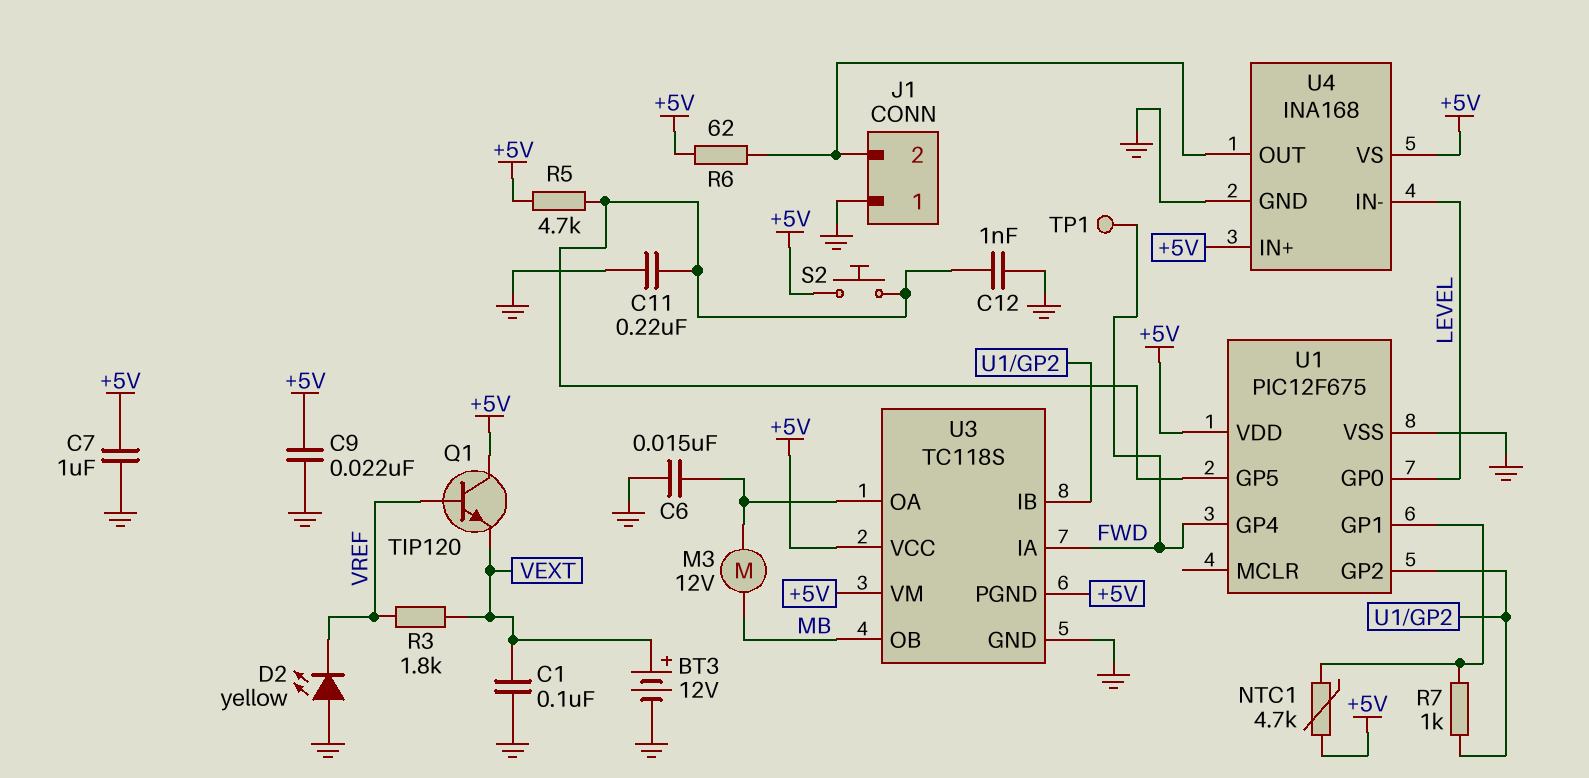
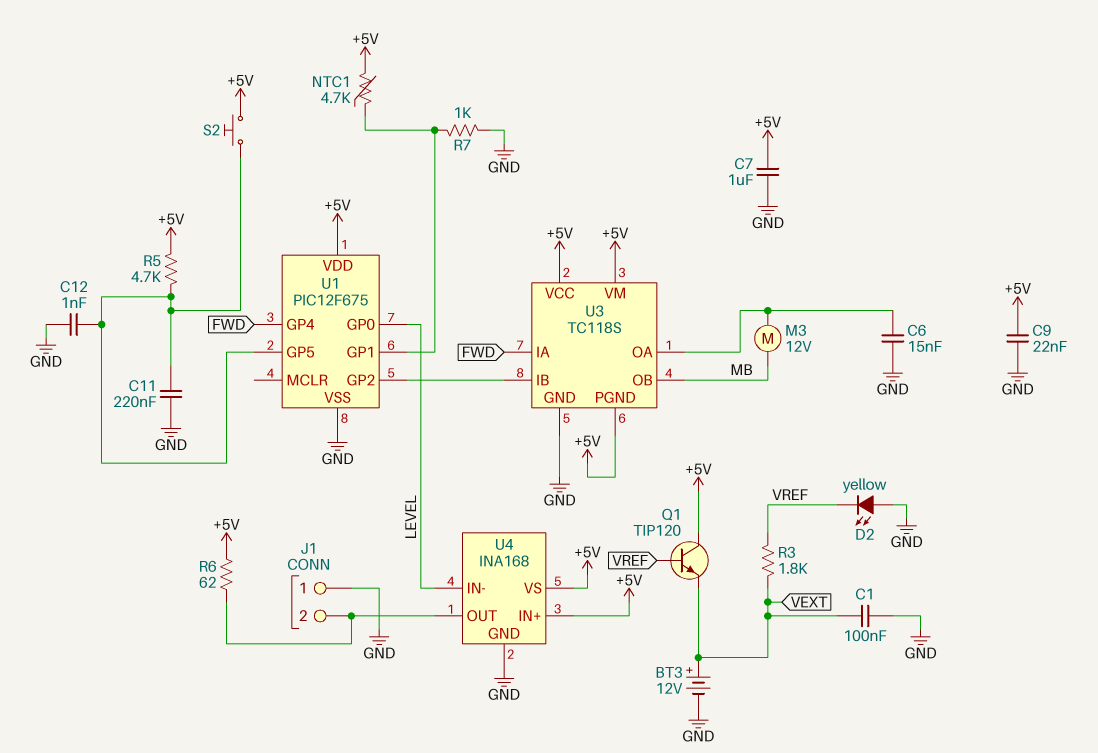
R7: 1k (U1/GP1, U1/GP2) -> 1k (GND, U1/GP1)
TP1: test point (FWD) -> none

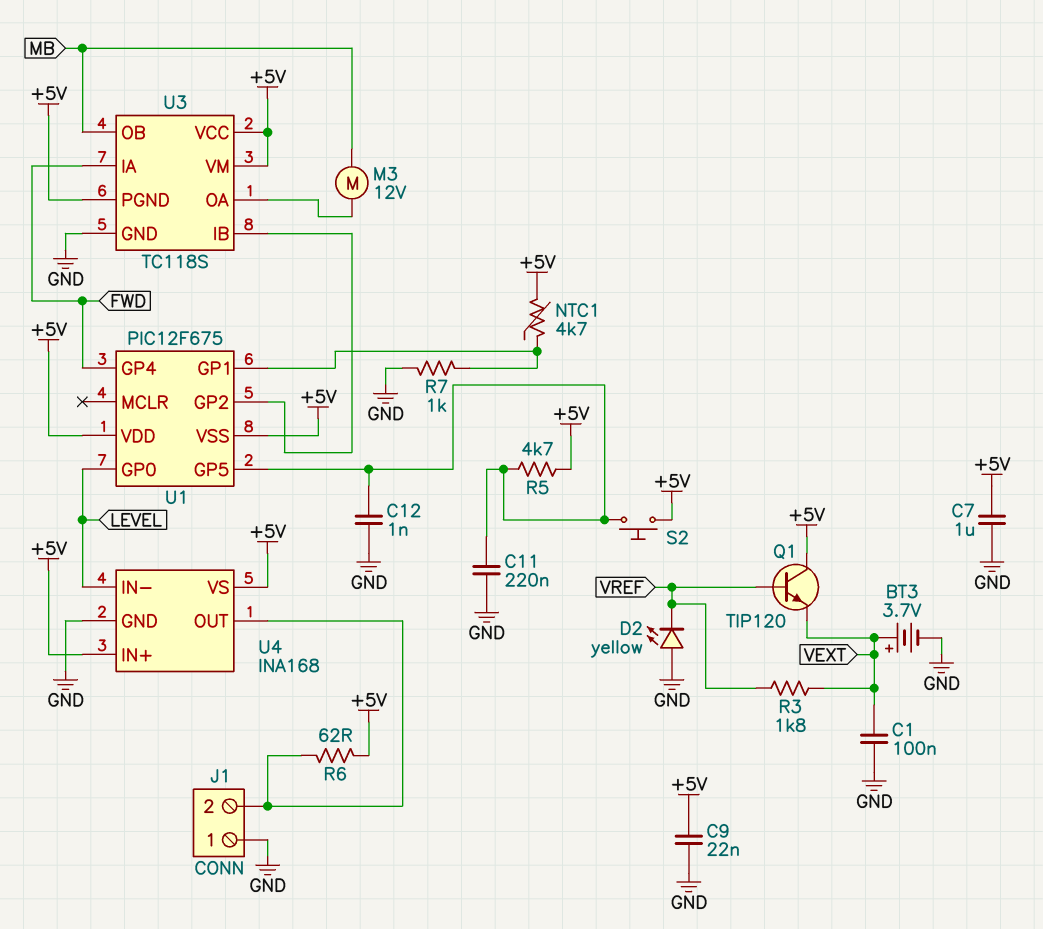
BT3: 12V (plus VEXT, minus GND) -> 3.7V (plus VEXT, minus GND)
C6: 15nF (GND, U3/OA) -> none
U1 pin VSS: GND -> +5V

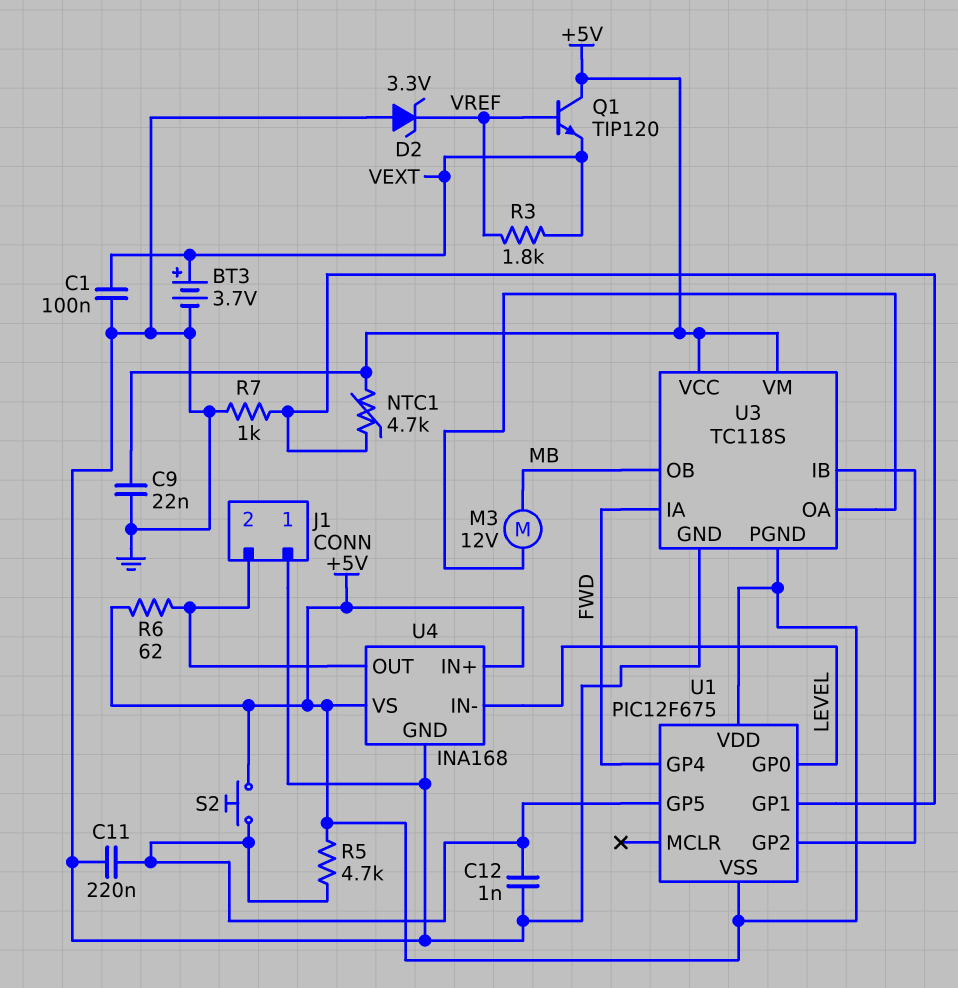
C7: 1uF (+5V, GND) -> none
D2: LED yellow (A GND, K VREF) -> zener 3.3V (A GND, K VREF)

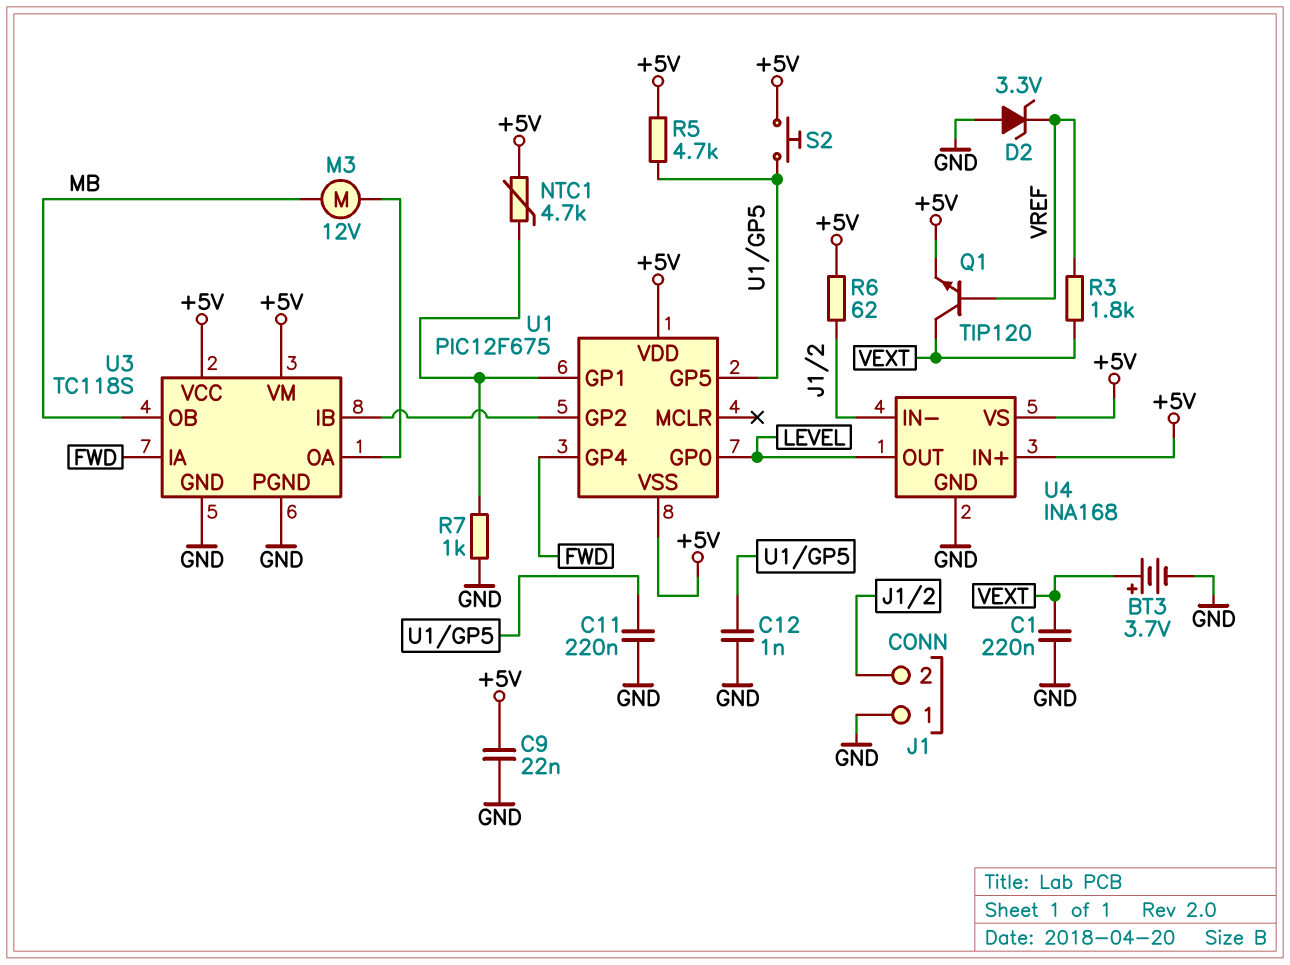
C1: 100nF (GND, VEXT) -> 220nF (GND, VEXT)
Q1: NPN TIP120 (B VREF, C +5V, E VEXT) -> NPN TIP120 (B VREF, C VEXT, E +5V)
U3 pin PGND: +5V -> GND
U4 pin IN-: LEVEL -> J1/2
U4 pin OUT: J1/2 -> LEVEL

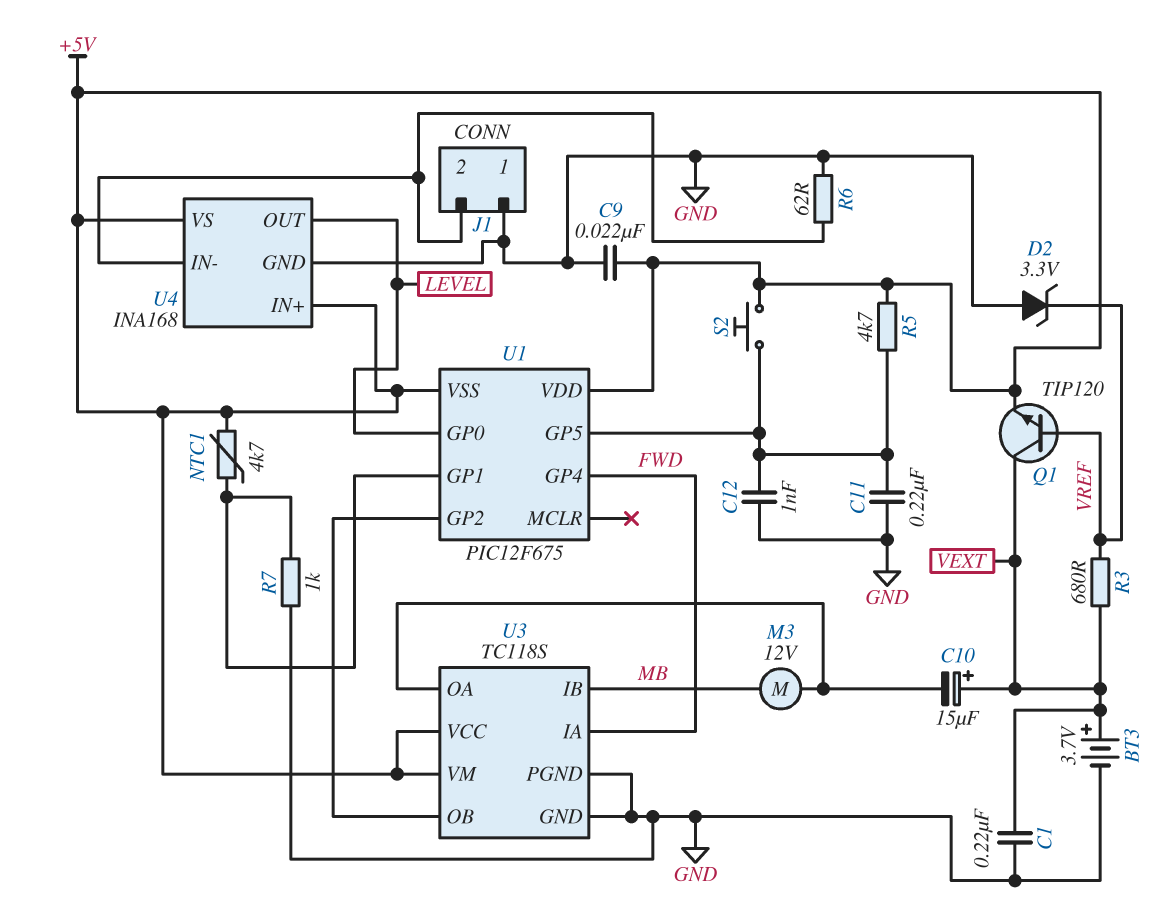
C10: none -> 15uF (plus VEXT, minus U3/OA)
R3: 1.8k (VEXT, VREF) -> 680 (VEXT, VREF)
R6: 62 (+5V, J1/2) -> 62 (GND, J1/2)
U3 pin IB: U1/GP2 -> MB
U3 pin OB: MB -> U1/GP2

